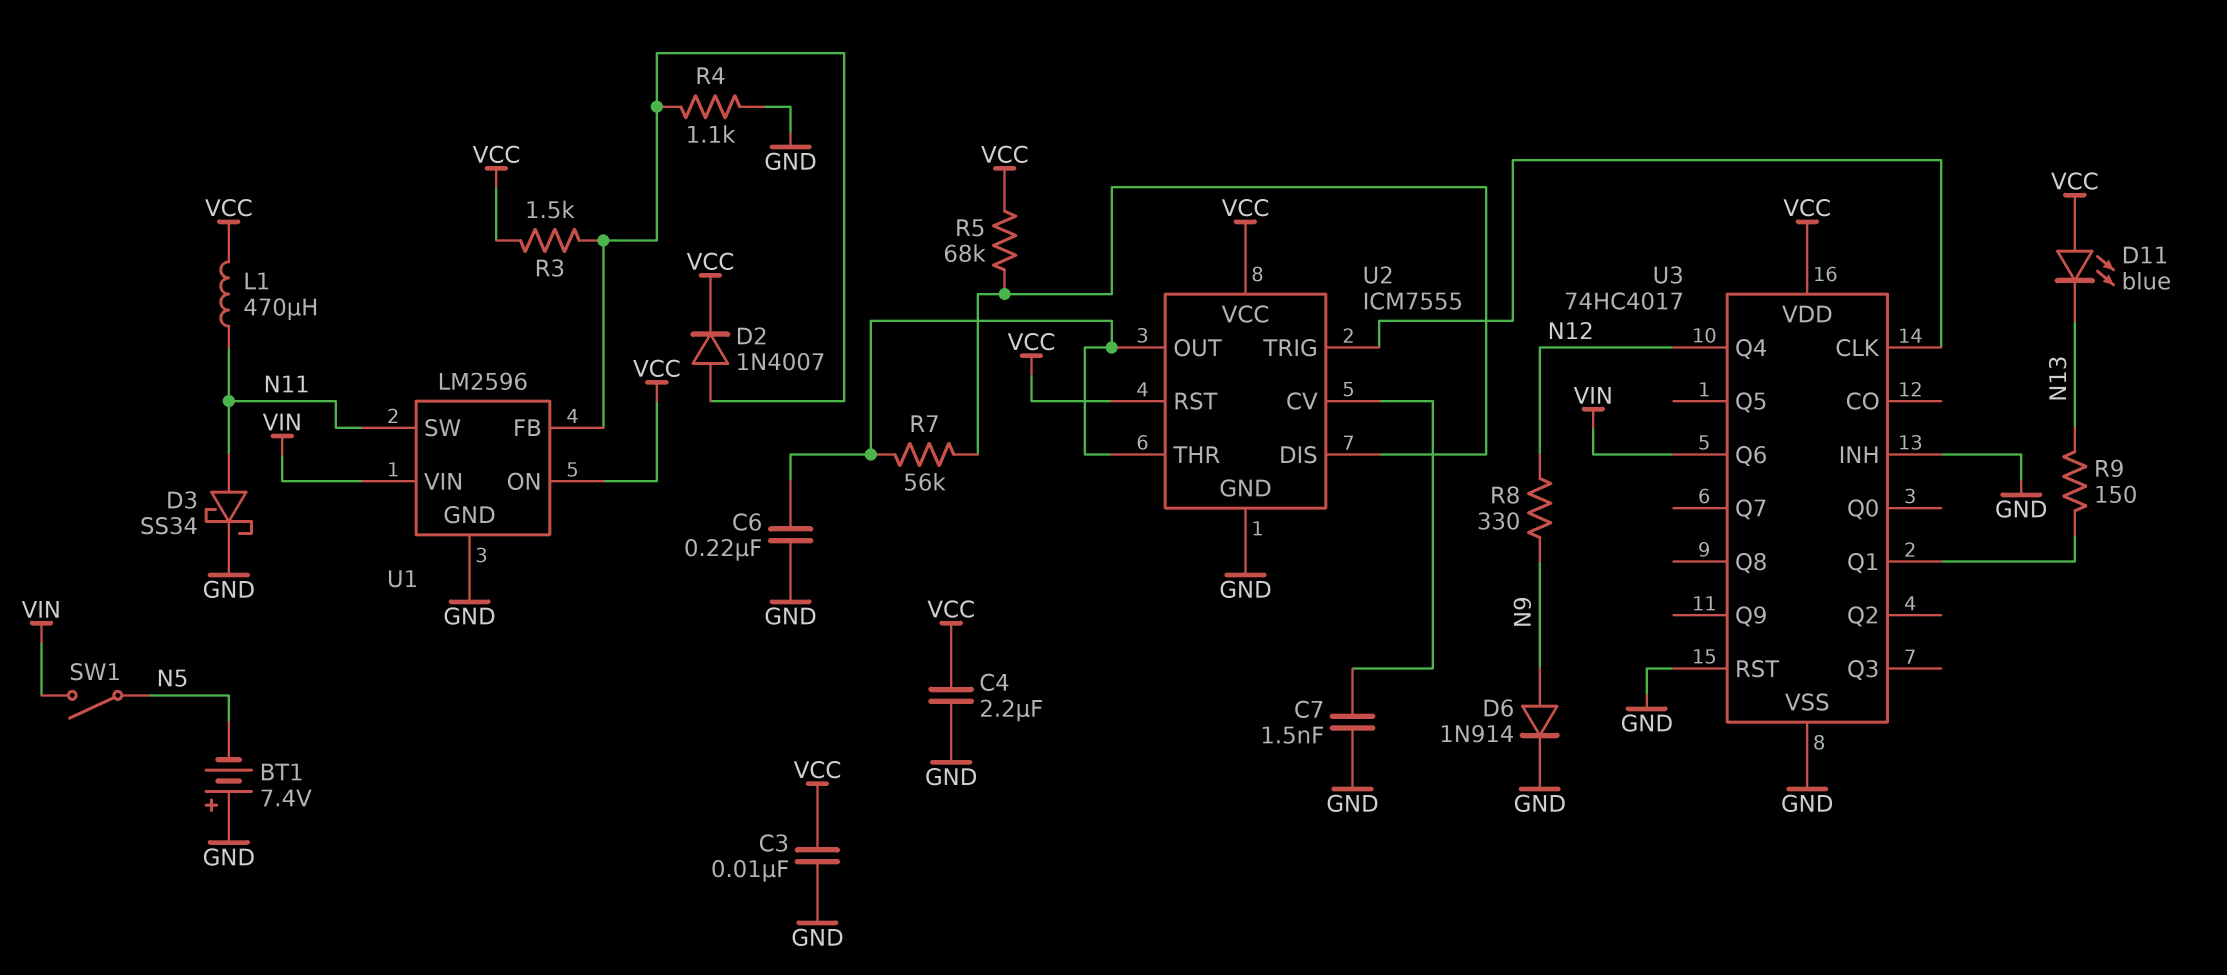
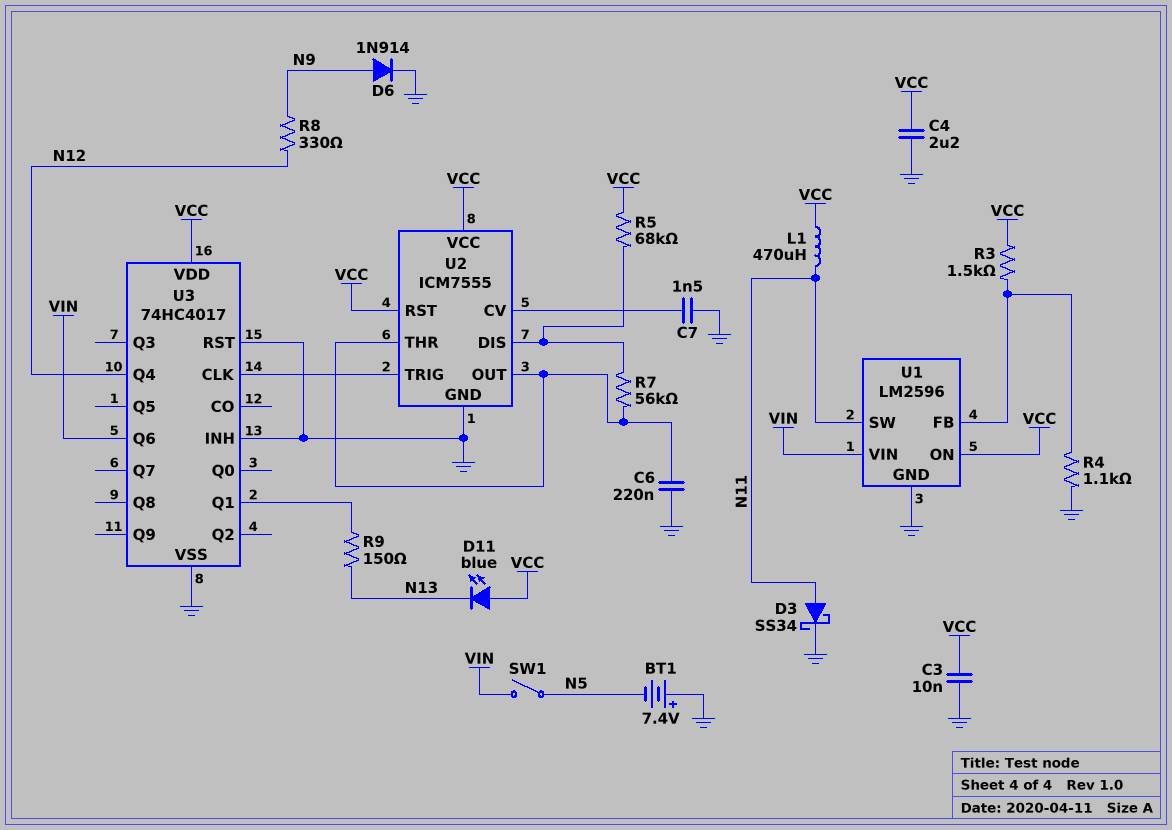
D2: diode 1N4007 (A U1/FB, K VCC) -> none

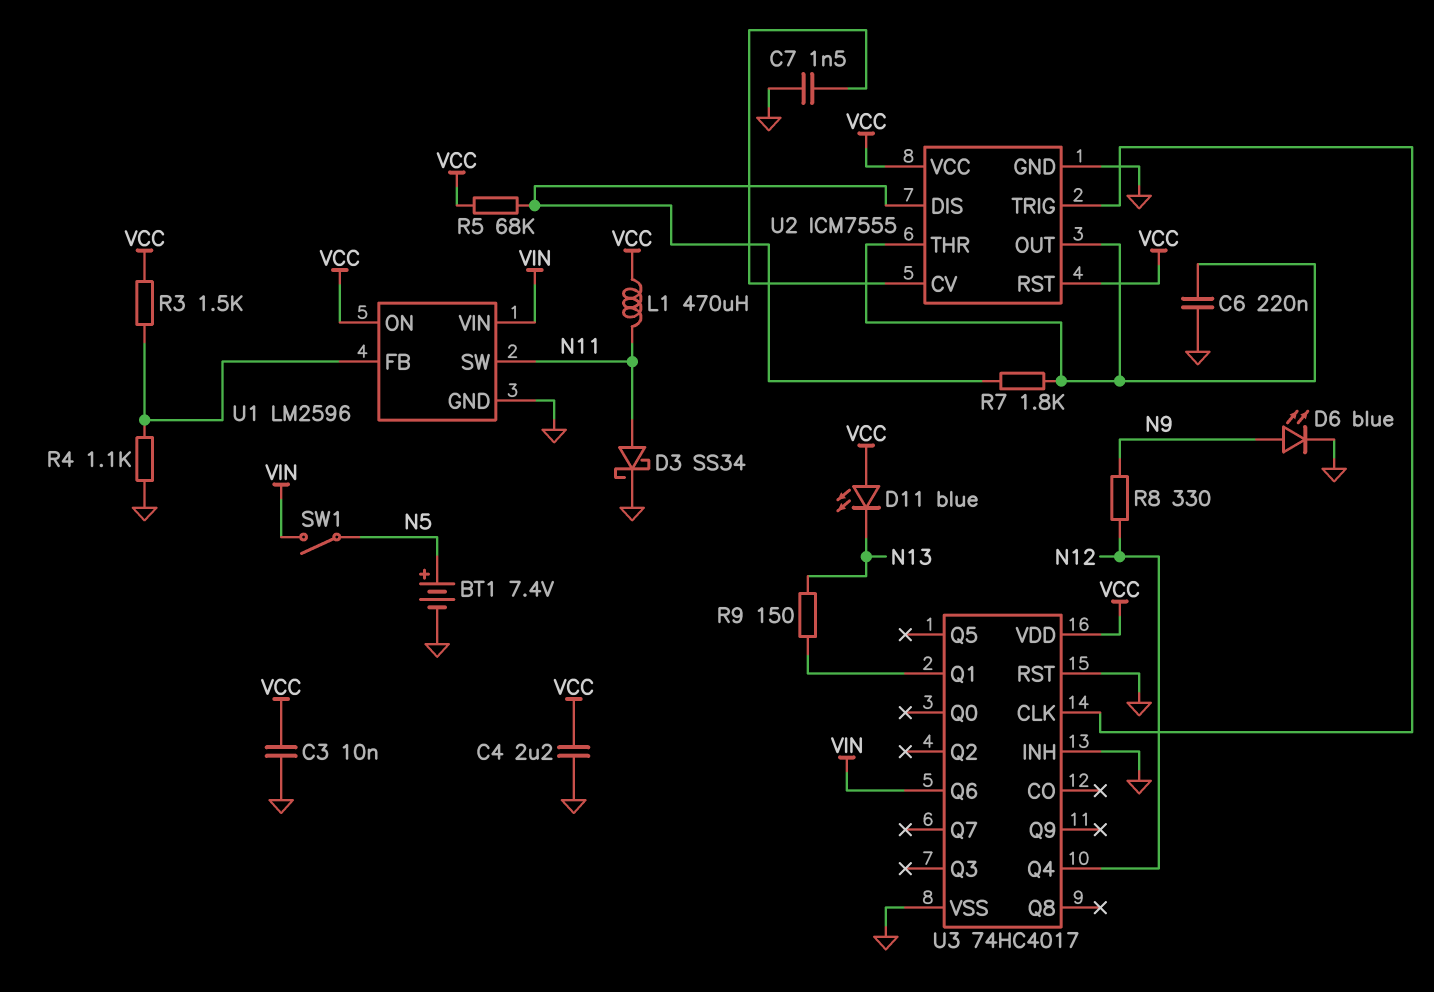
BT1: 7.4V (plus GND, minus N5) -> 7.4V (plus N5, minus GND)
D6: diode 1N914 (A N9, K GND) -> LED blue (A N9, K GND)
R7: 56k (U2/DIS, U2/OUT) -> 1.8k (U2/DIS, U2/OUT)

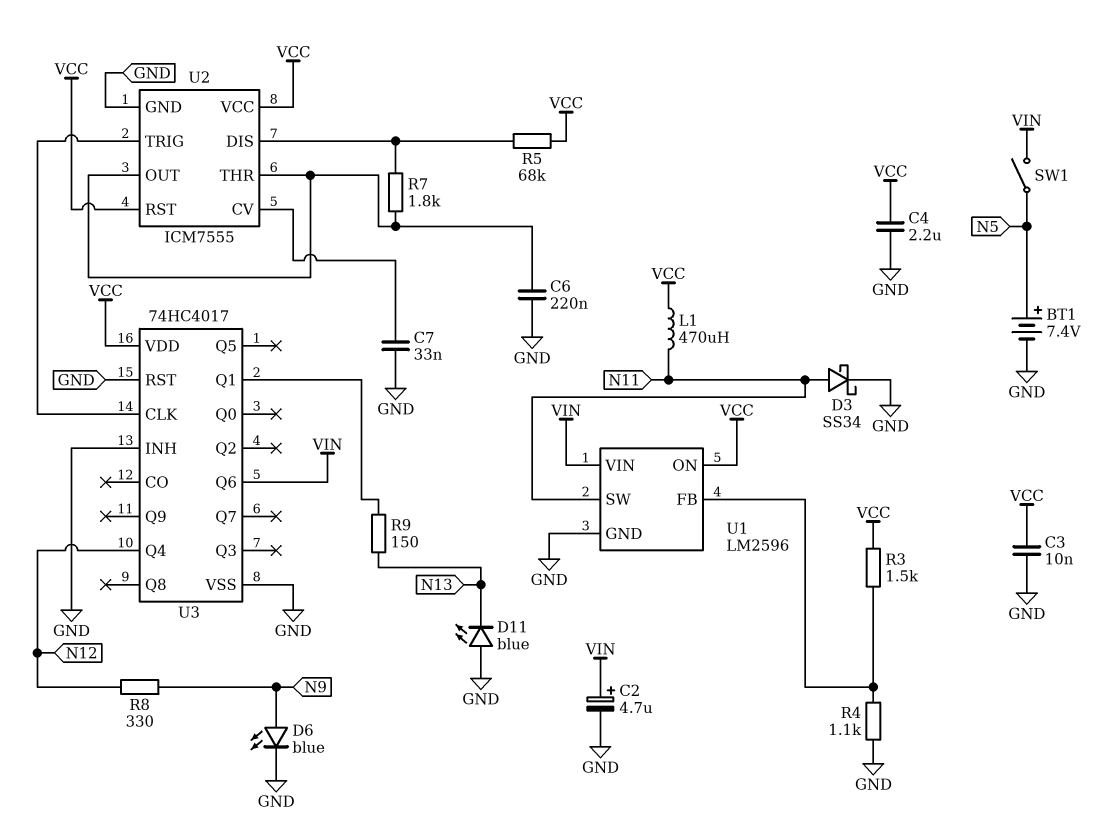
C2: none -> 4.7uF (plus VIN, minus GND)
C7: 1.5nF (GND, U2/CV) -> 33nF (GND, U2/CV)
D11: LED blue (A VCC, K N13) -> LED blue (A GND, K N13)

